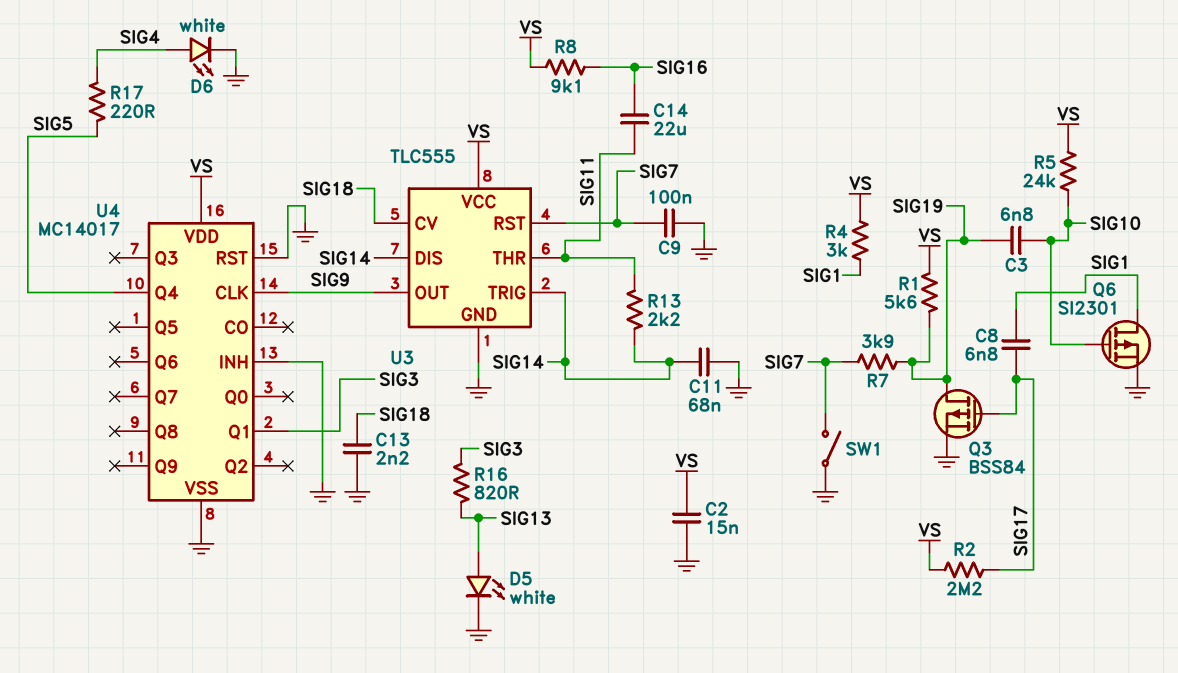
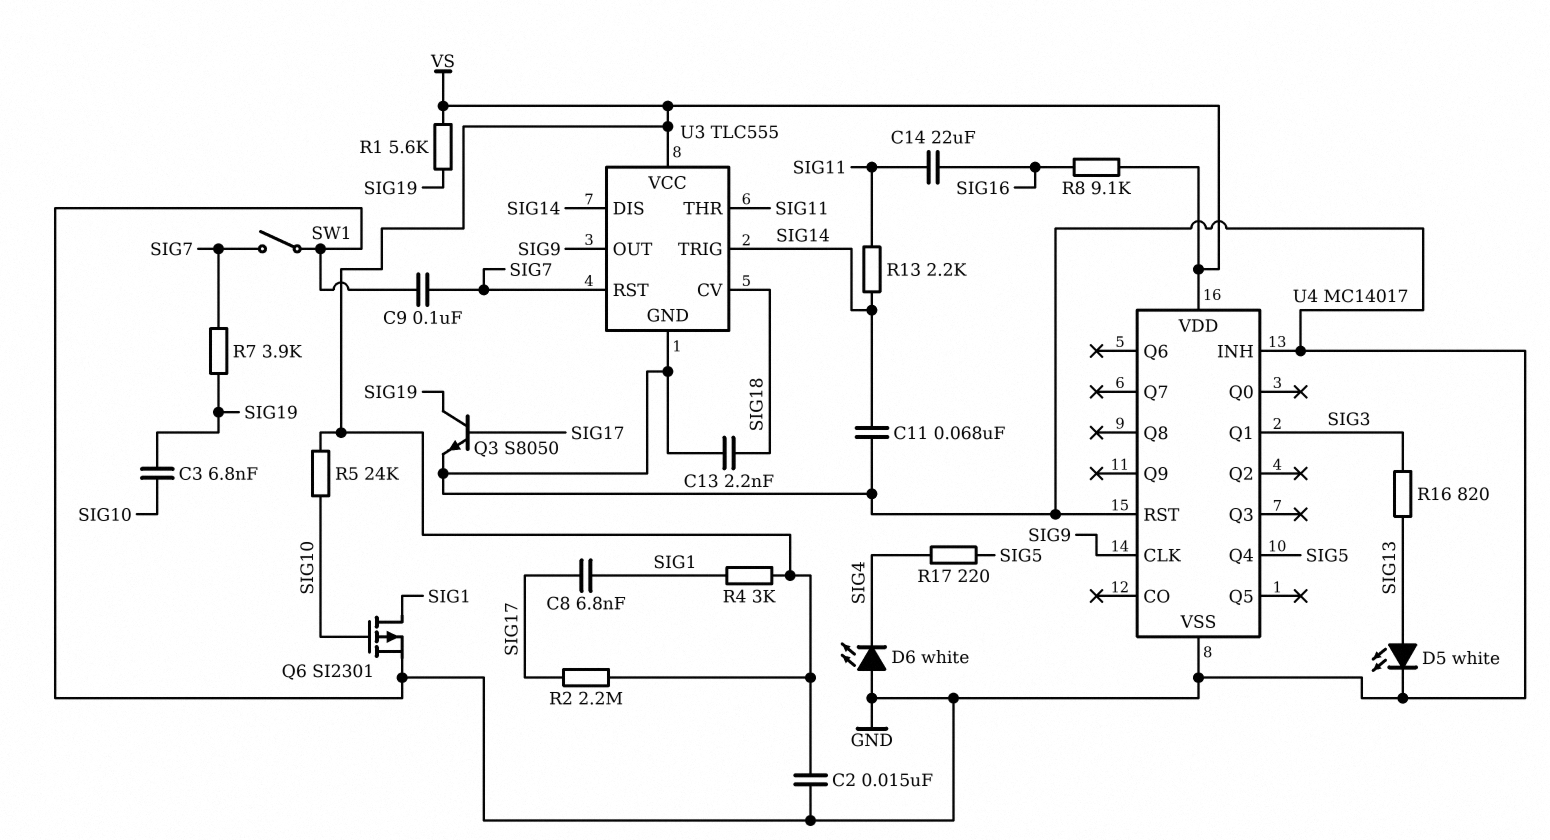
D6: LED white (A SIG4, K GND) -> LED white (A GND, K SIG4)
Q3: PMOS BSS84 (G SIG17, D SIG19, S GND) -> NPN S8050 (B SIG17, C SIG19, E GND)

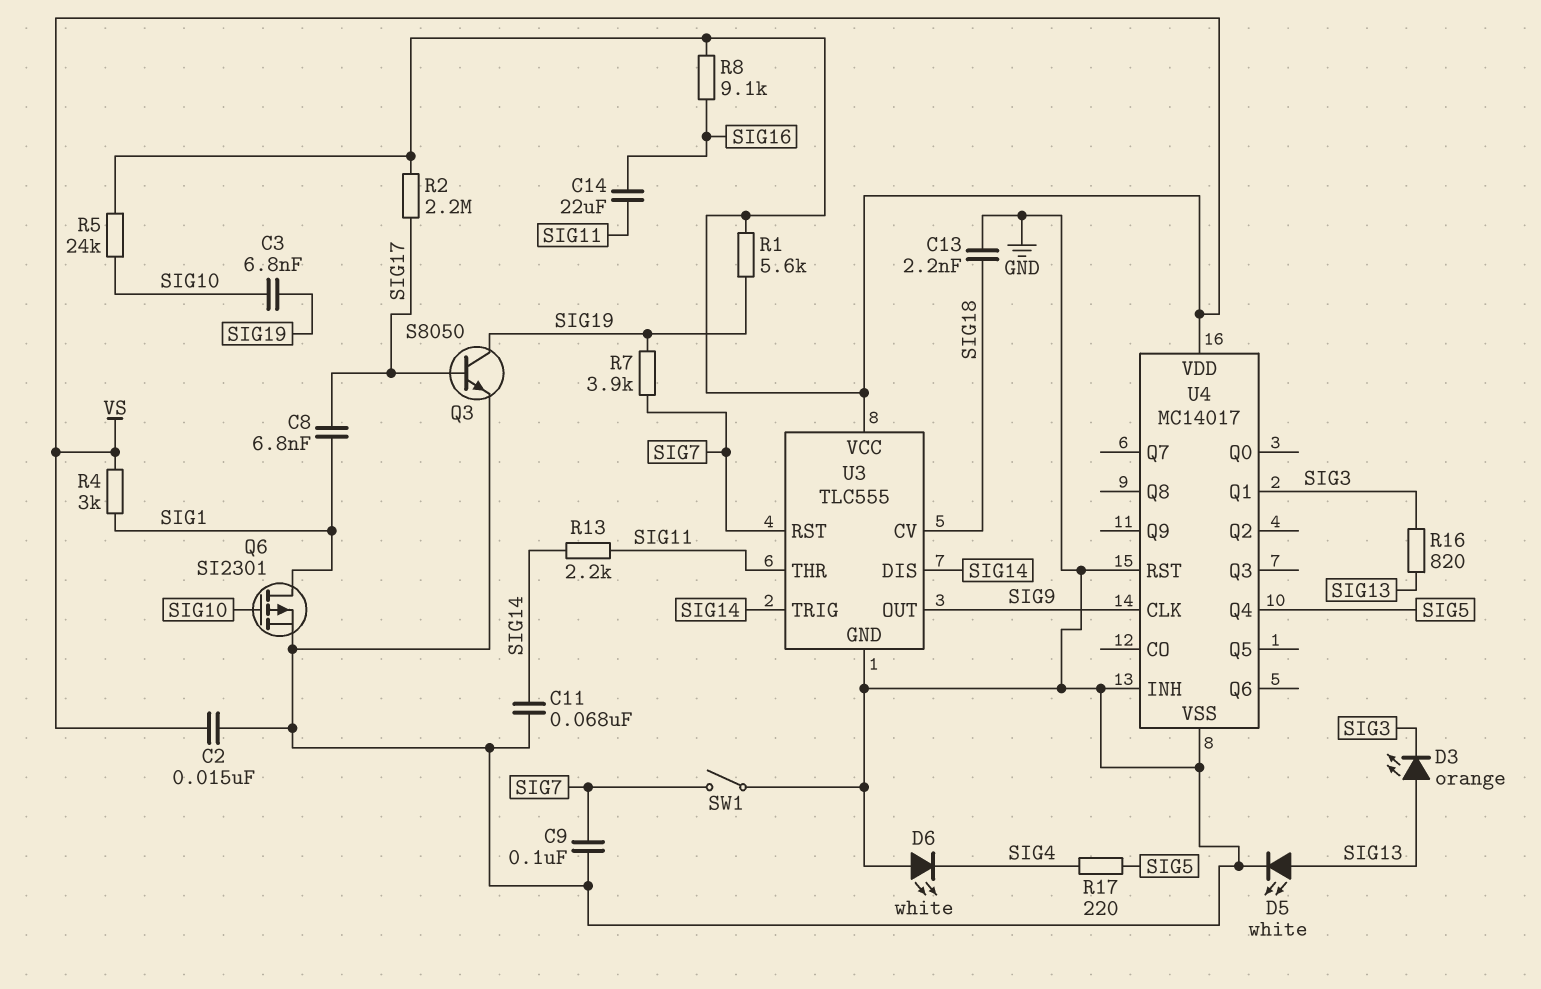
D3: none -> LED orange (A SIG13, K SIG3)

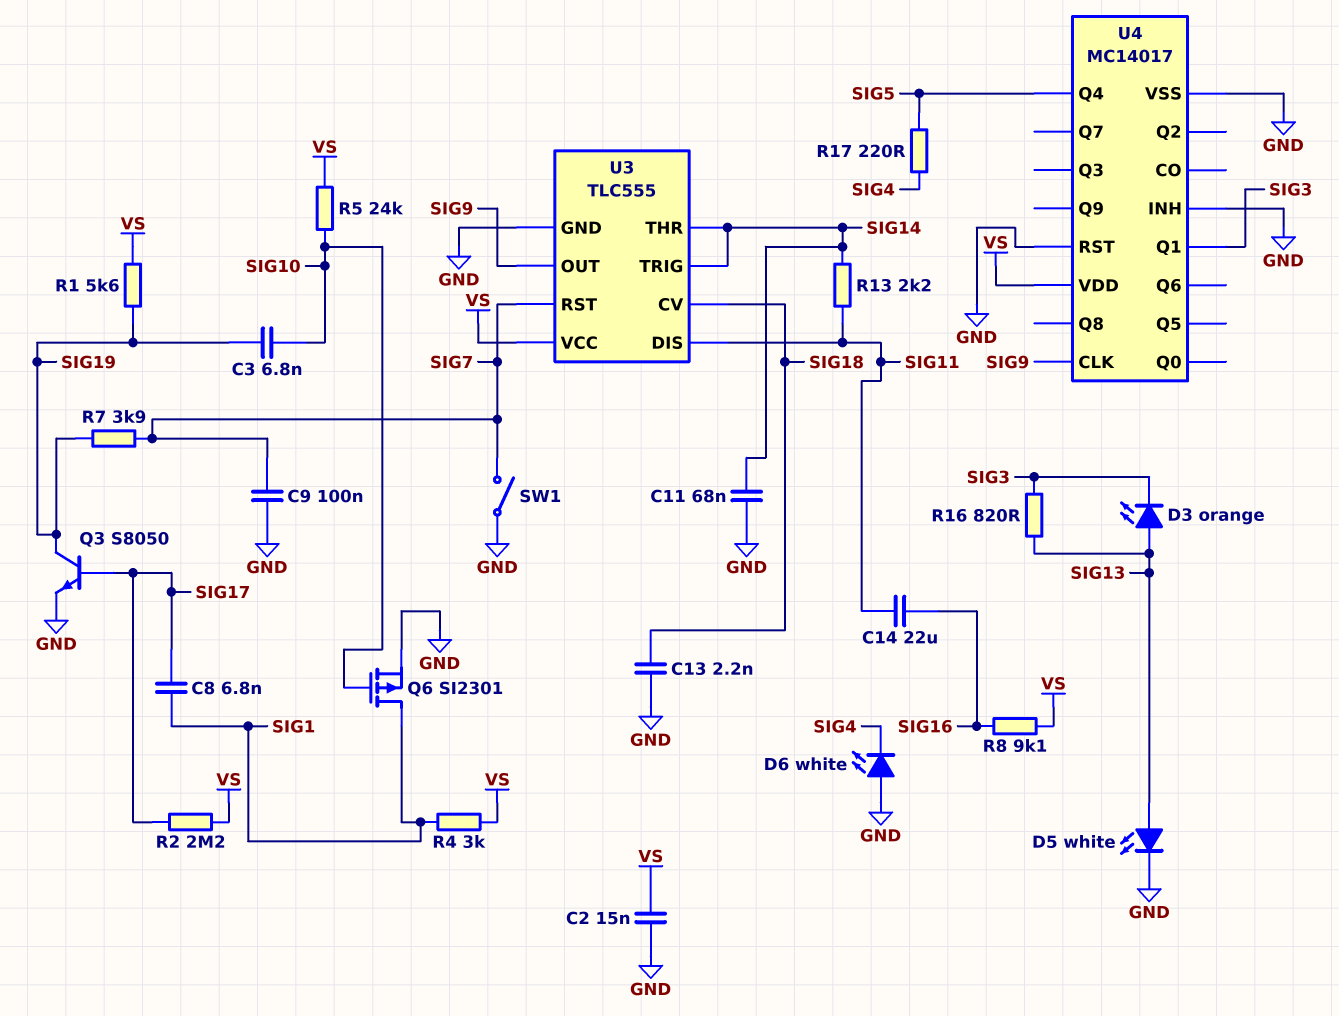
U3 pin DIS: SIG14 -> SIG11
U3 pin THR: SIG11 -> SIG14

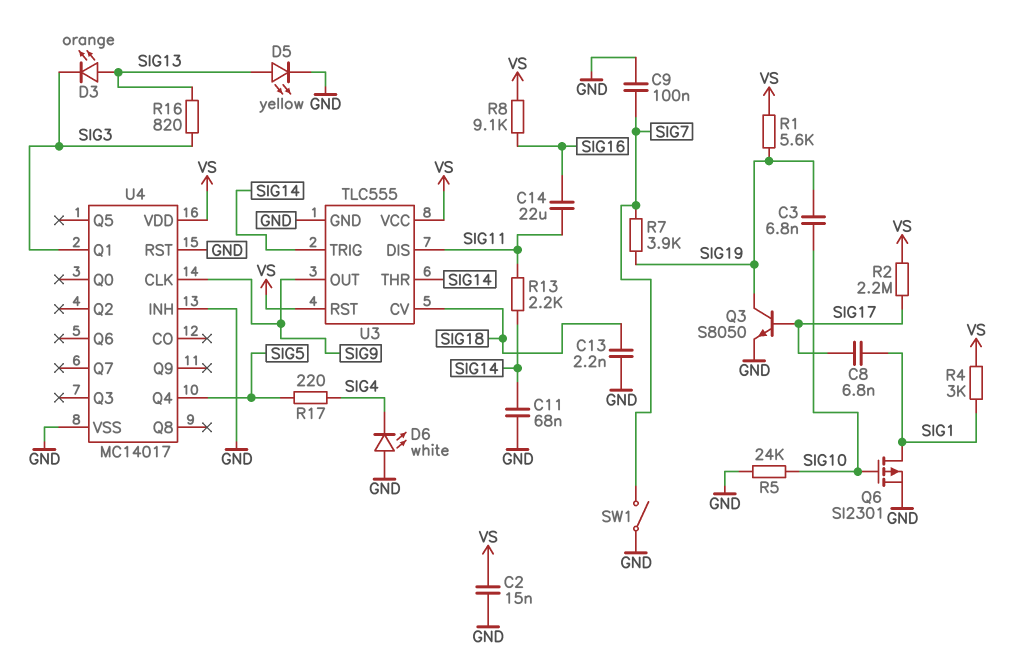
D5: LED white (A SIG13, K GND) -> LED yellow (A SIG13, K GND)
R5: 24k (SIG10, VS) -> 24k (GND, SIG10)
U3 pin RST: SIG7 -> VS

